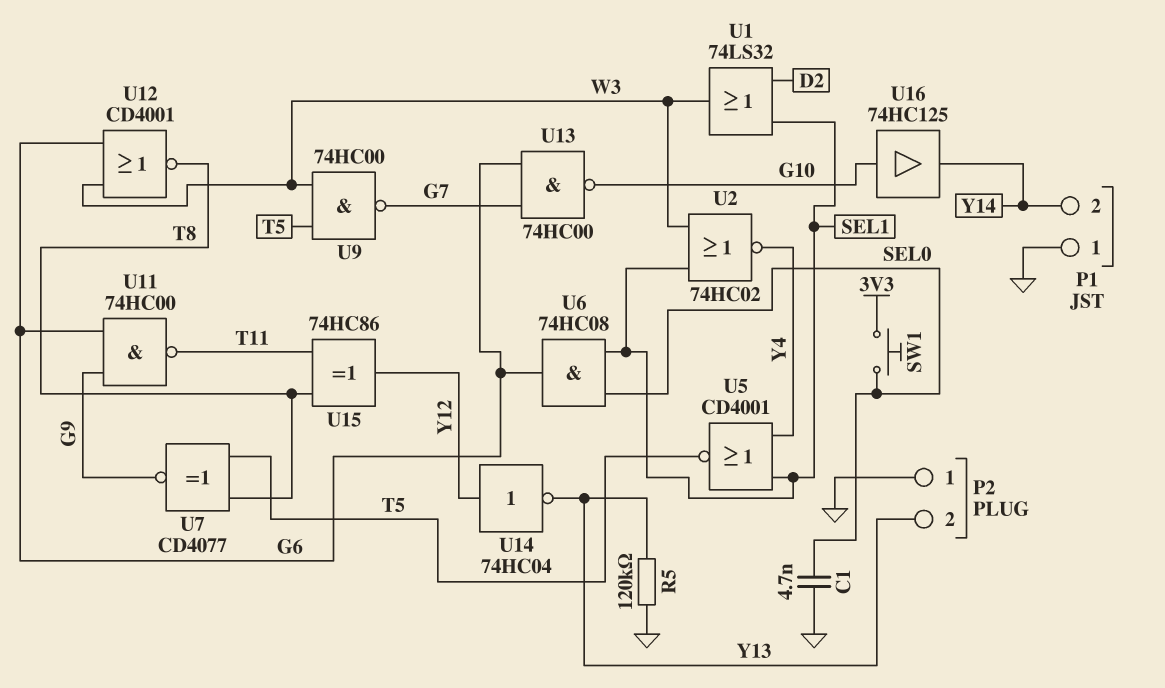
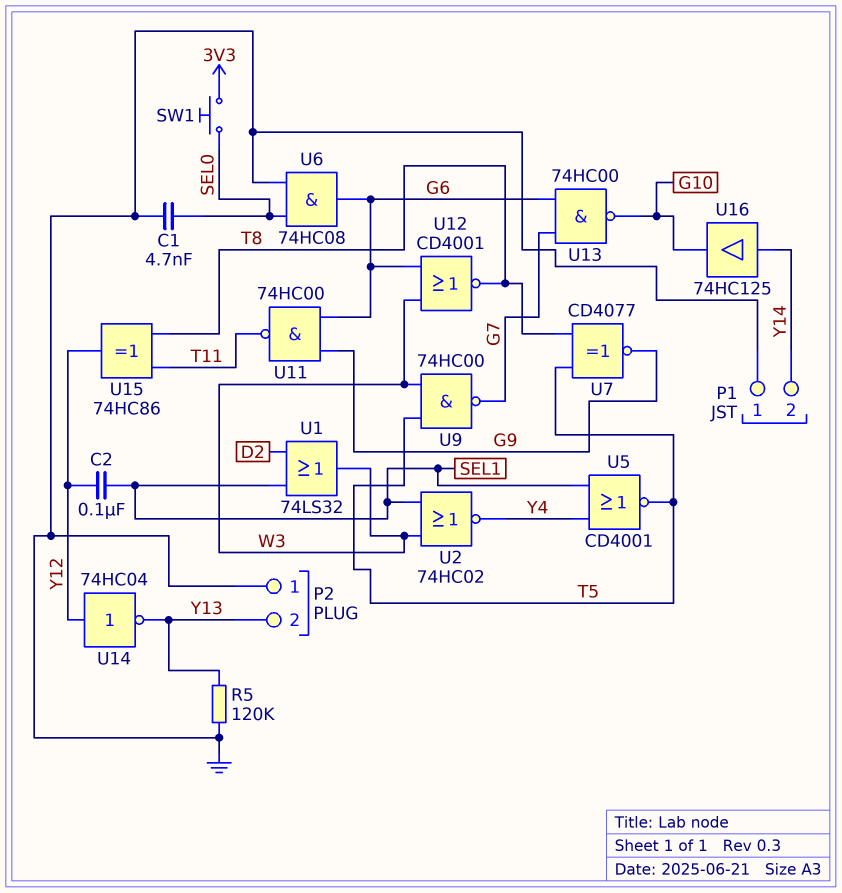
C2: none -> 100nF (SEL1, Y12)
U6: AND 74HC08 (in SEL0, in SEL1, out G6) -> AND 74HC08 (in GND, in SEL0, out G6)
U16: buffer 74HC125 (in G10, out Y14) -> buffer 74HC125 (in Y14, out G10)

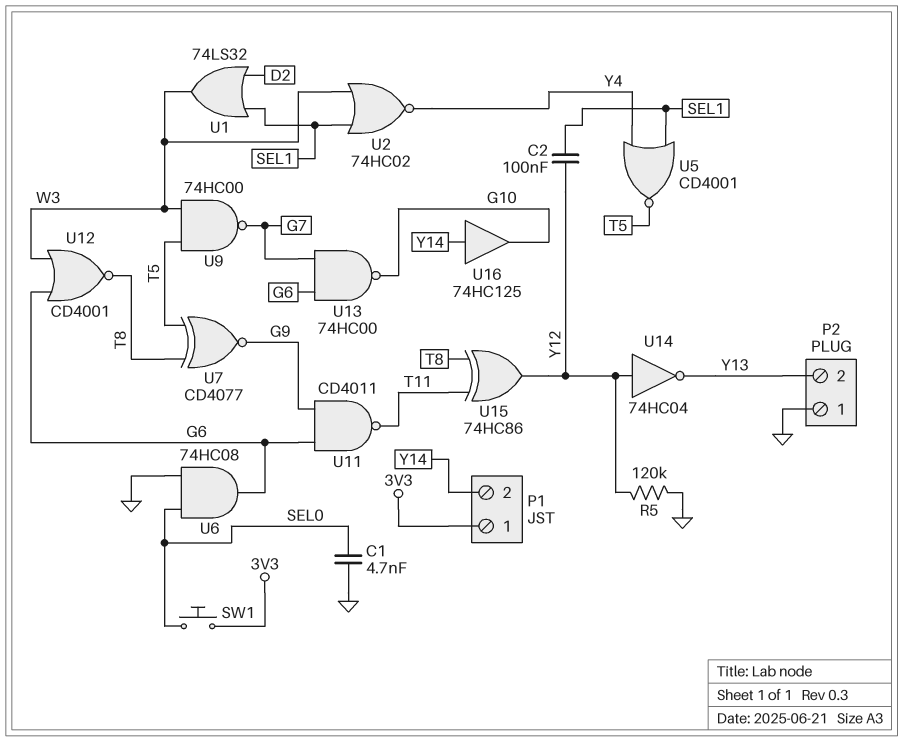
P1 pin 1: GND -> 3V3
R5: 120k (GND, Y13) -> 120k (GND, Y12)
U11: NAND 74HC00 (in G6, in G9, out T11) -> NAND CD4011 (in G6, in G9, out T11)

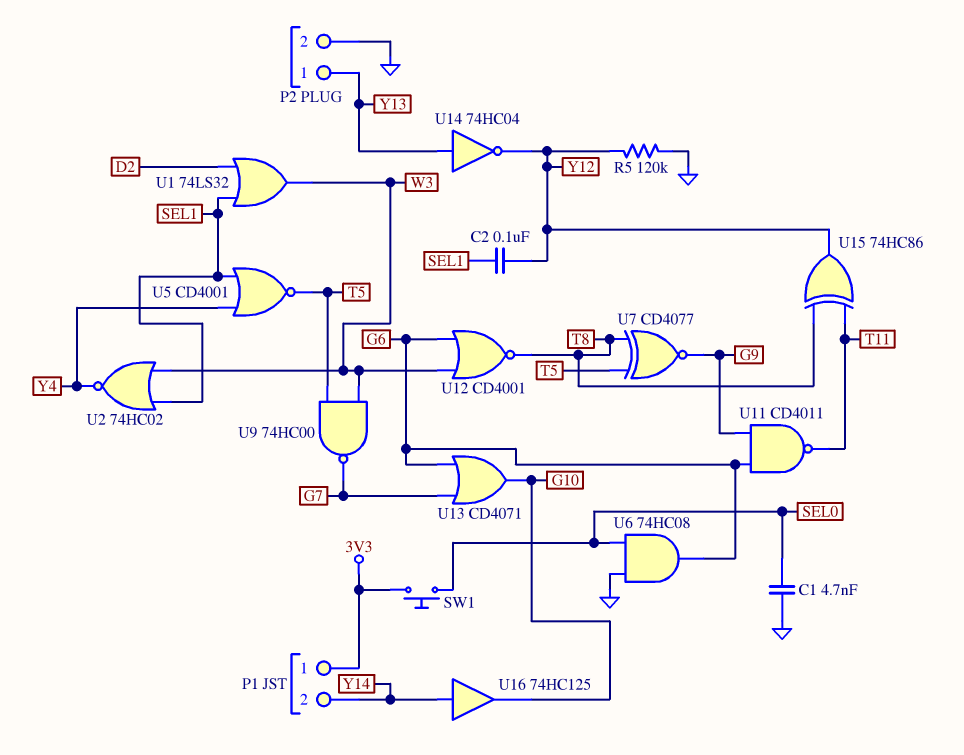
P2 pin 1: GND -> Y13
P2 pin 2: Y13 -> GND
U13: NAND 74HC00 (in G6, in G7, out G10) -> OR CD4071 (in G6, in G7, out G10)
U14: NOT 74HC04 (in Y12, out Y13) -> NOT 74HC04 (in Y13, out Y12)

